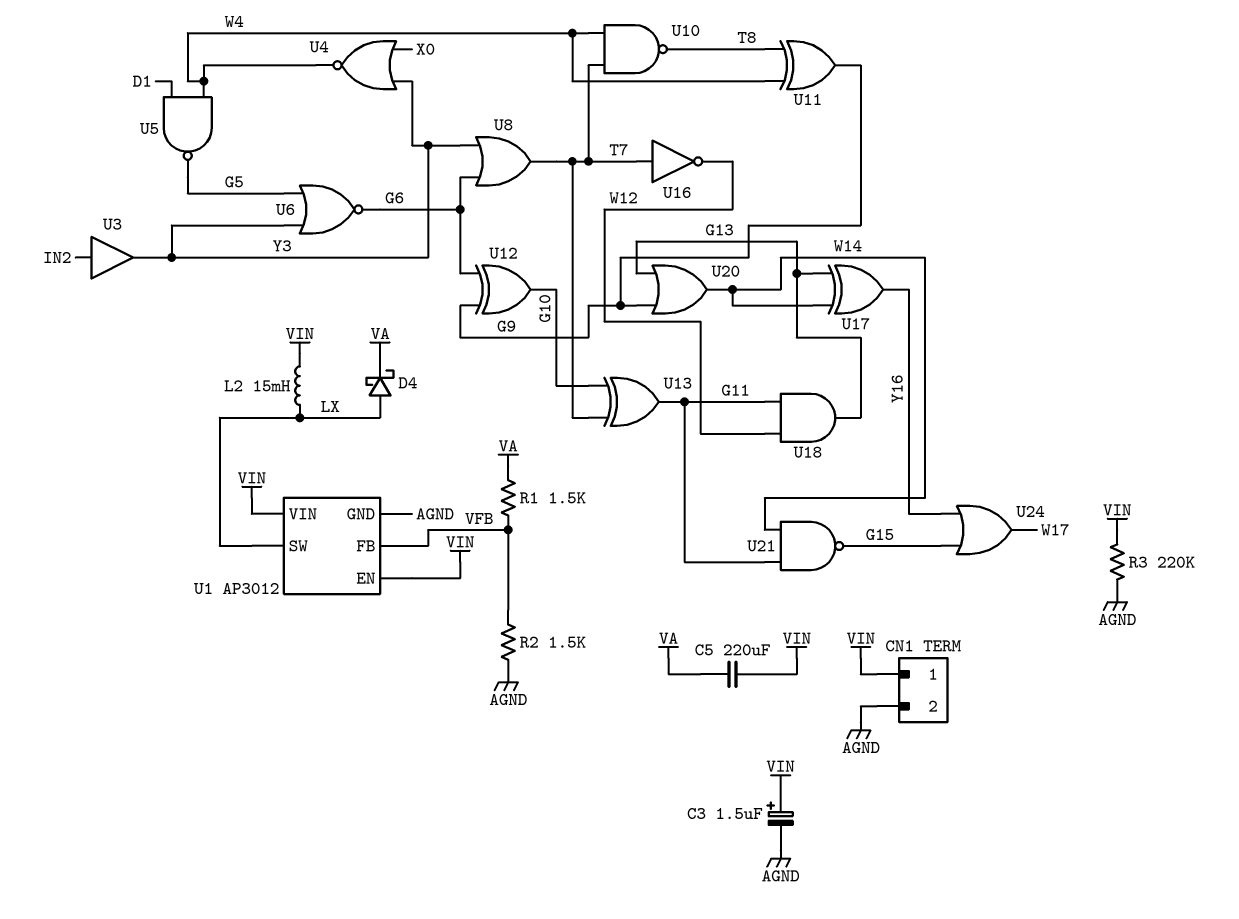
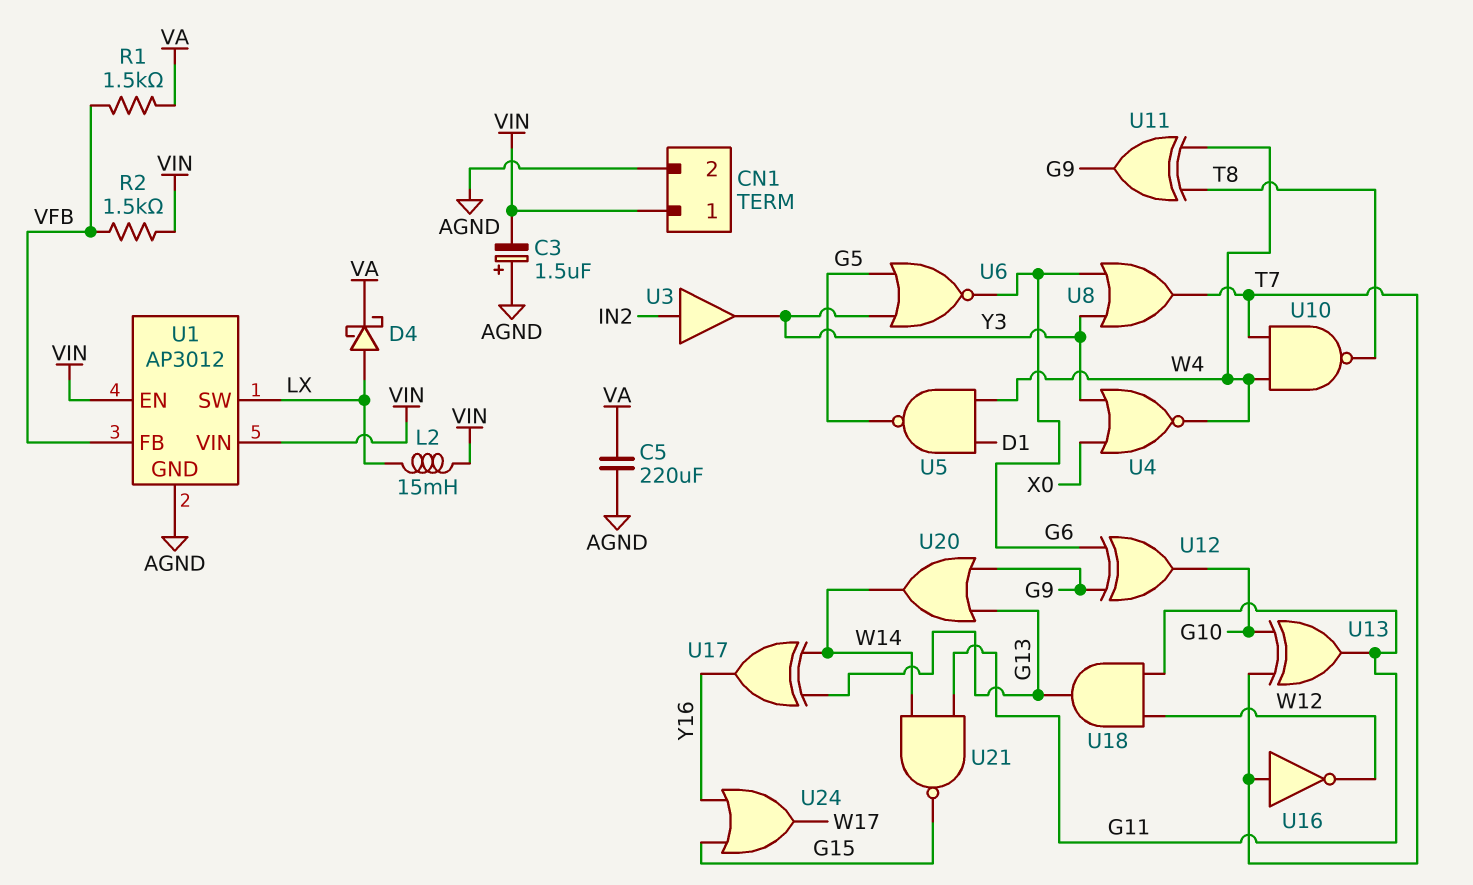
C3: 1.5uF (plus VIN, minus AGND) -> 1.5uF (plus AGND, minus VIN)
C5: 220uF (VA, VIN) -> 220uF (AGND, VA)
R2: 1.5k (AGND, VFB) -> 1.5k (VFB, VIN)
R3: 220k (AGND, VIN) -> none

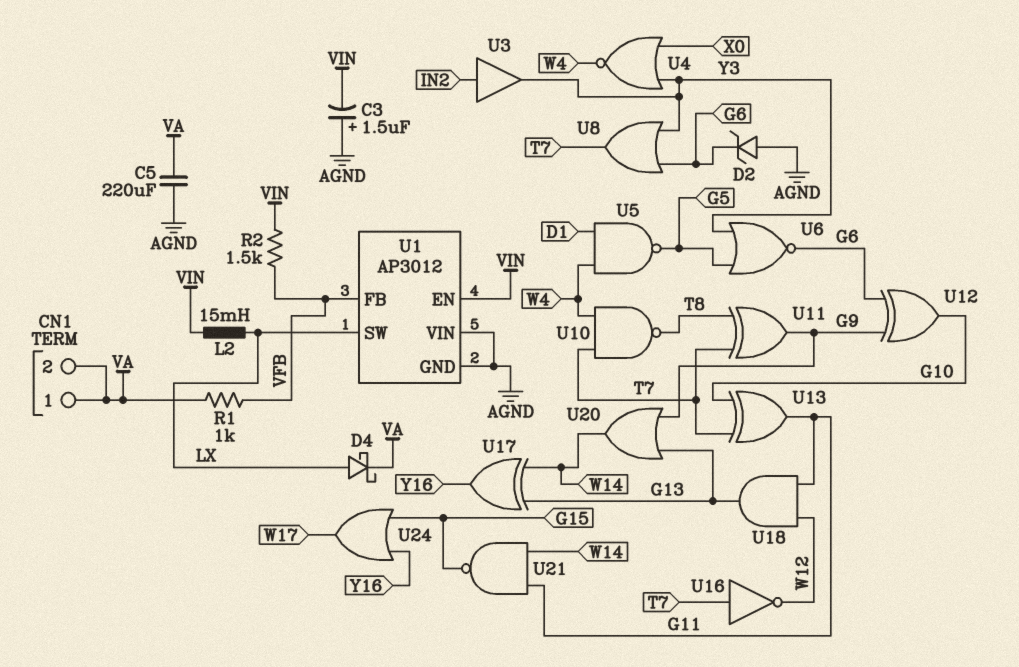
CN1 pin 1: VIN -> VA
CN1 pin 2: AGND -> VA
D2: none -> zener (A AGND, K G6)
R1: 1.5k (VA, VFB) -> 1k (VA, VFB)
U1 pin VIN: VIN -> AGND
U11: XOR (in T8, in W4, out G9) -> XOR (in T7, in T8, out G9)

